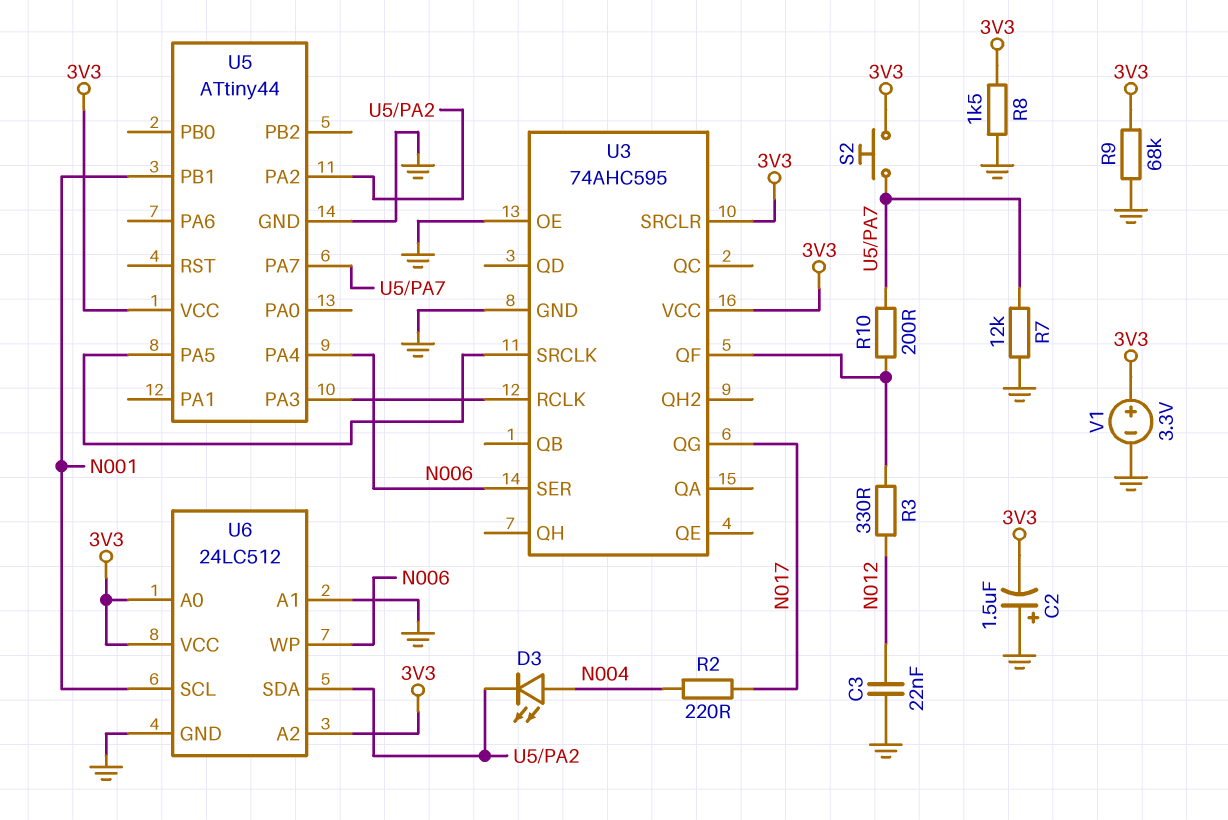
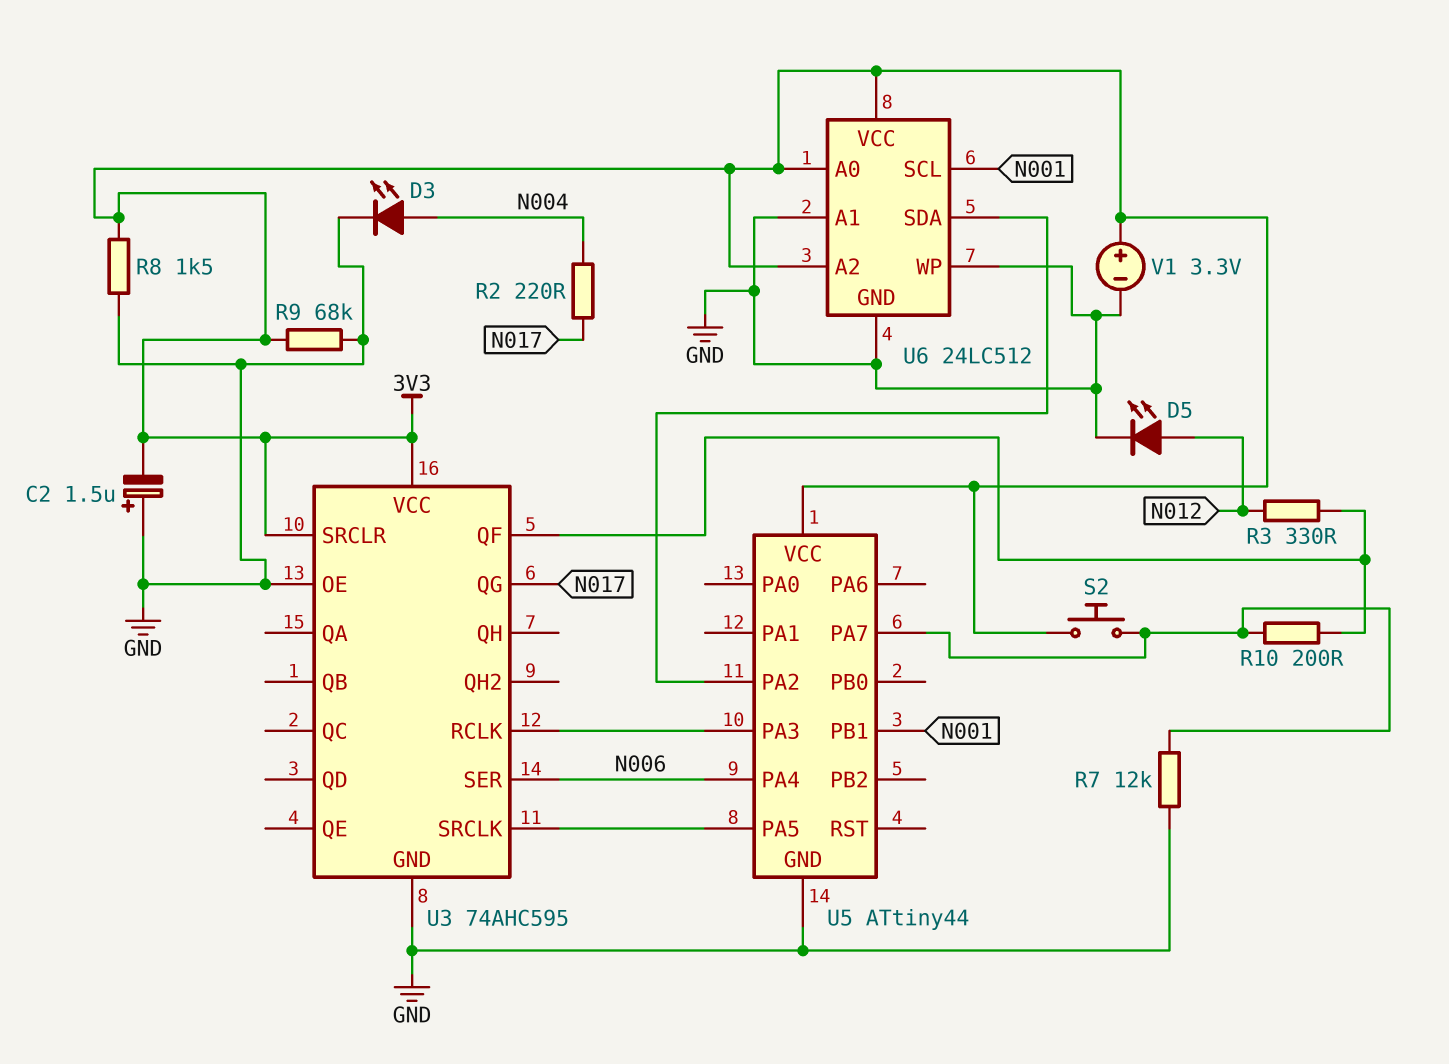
C3: 22nF (GND, N012) -> none
D3: LED (A N004, K U5/PA2) -> LED (A N004, K GND)
D5: none -> LED (A N012, K GND)
U6 pin WP: N006 -> GND

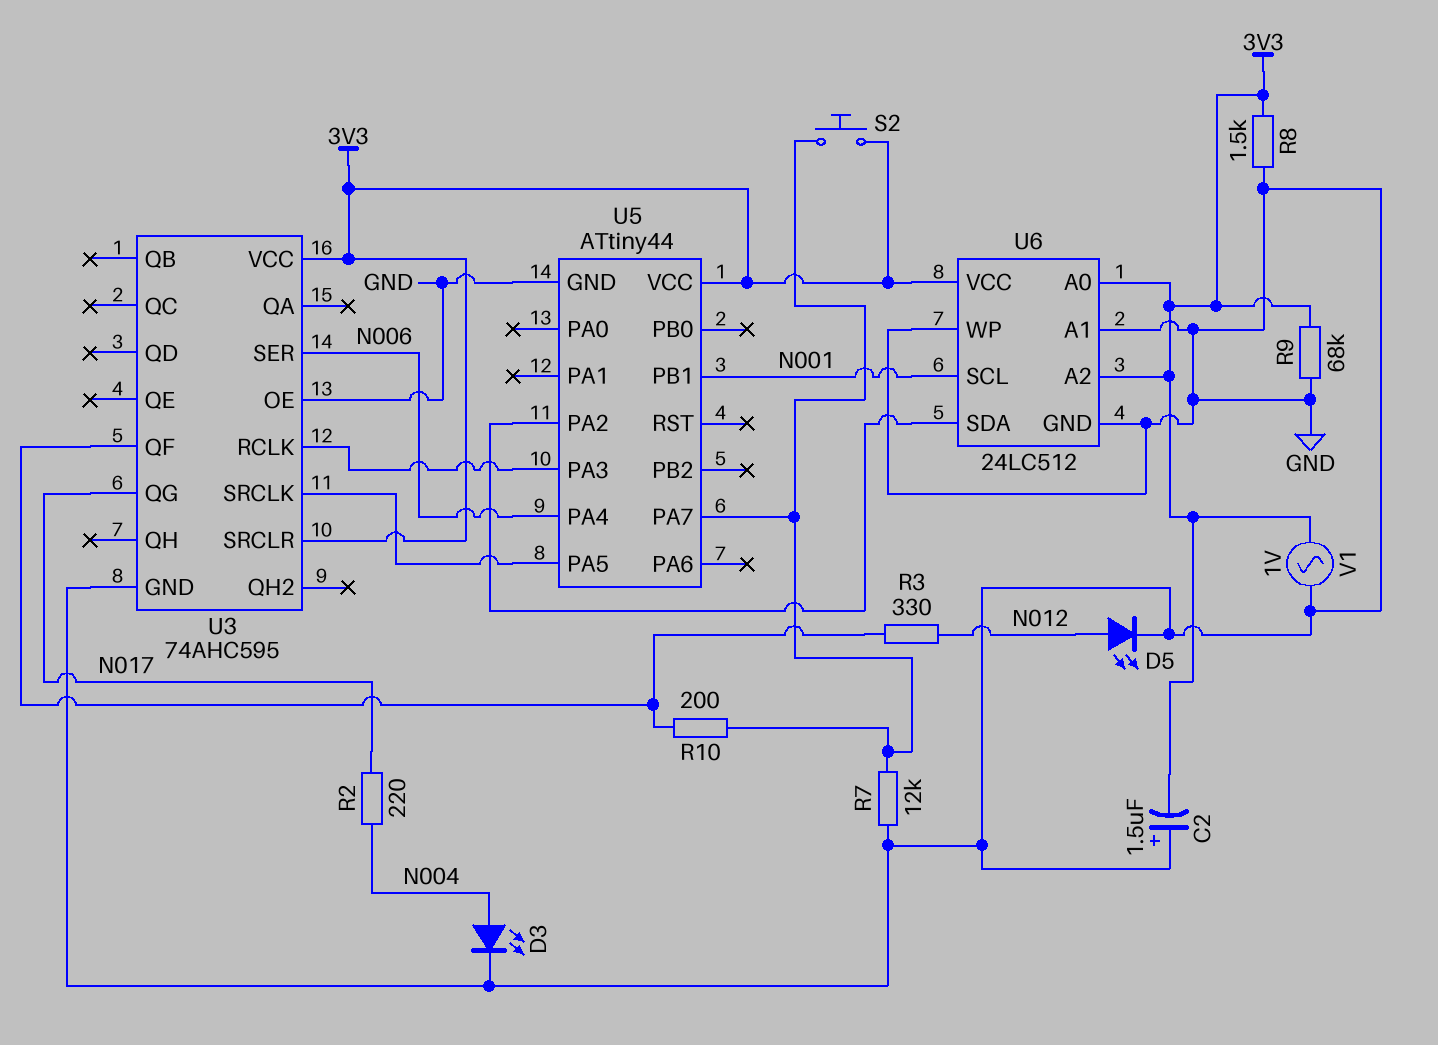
V1: 3.3V (plus 3V3, minus GND) -> AC 1V (3V3, GND)

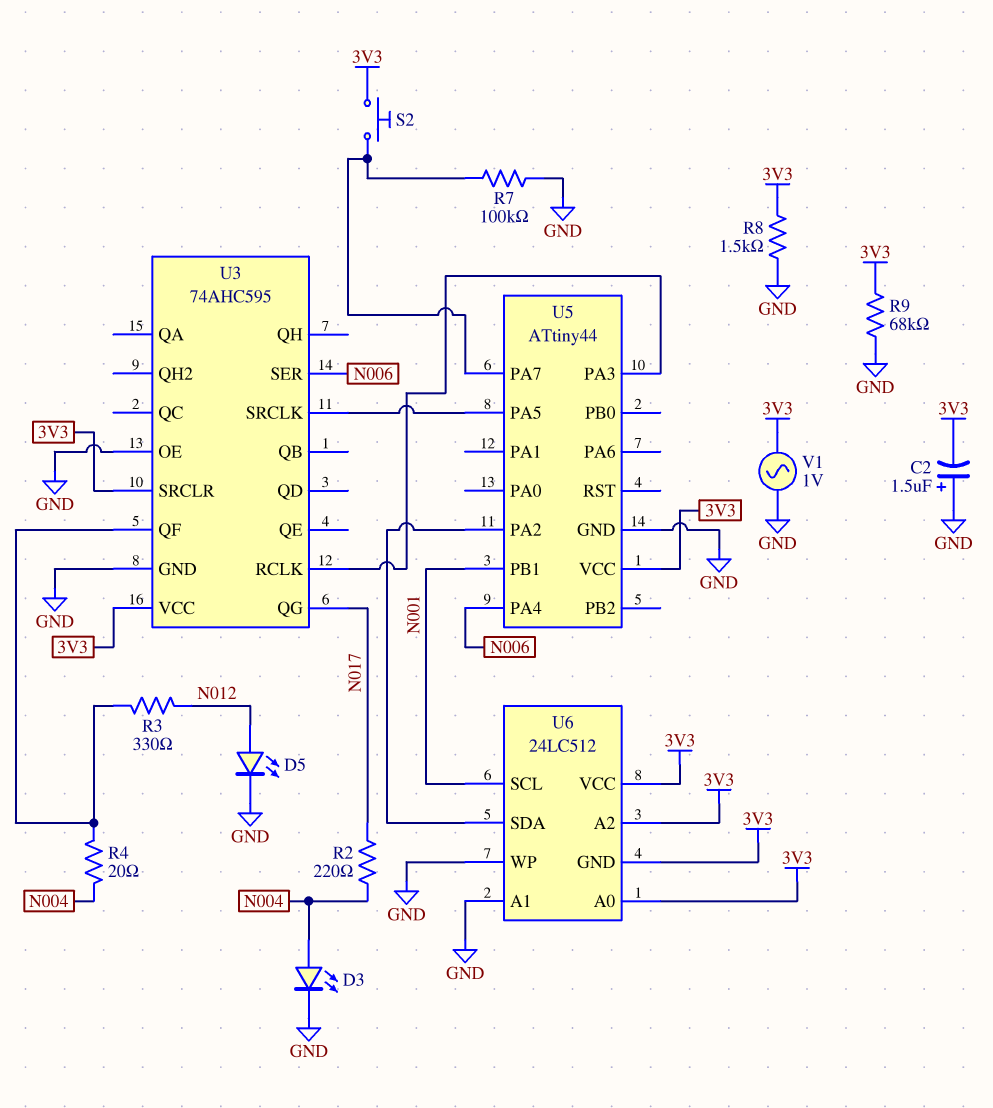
R4: none -> 20 (N004, U3/QF)
R7: 12k (GND, U5/PA7) -> 100k (GND, U5/PA7)
R10: 200 (U3/QF, U5/PA7) -> none
U6 pin GND: GND -> 3V3

